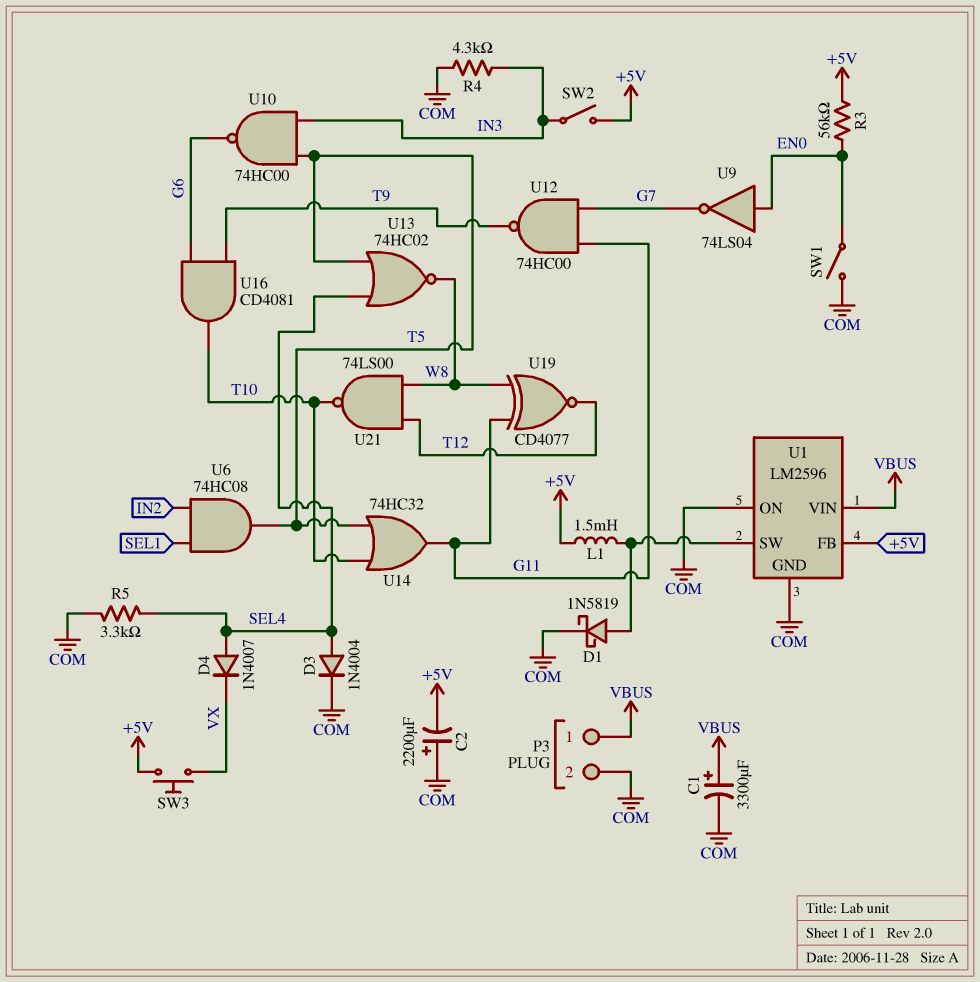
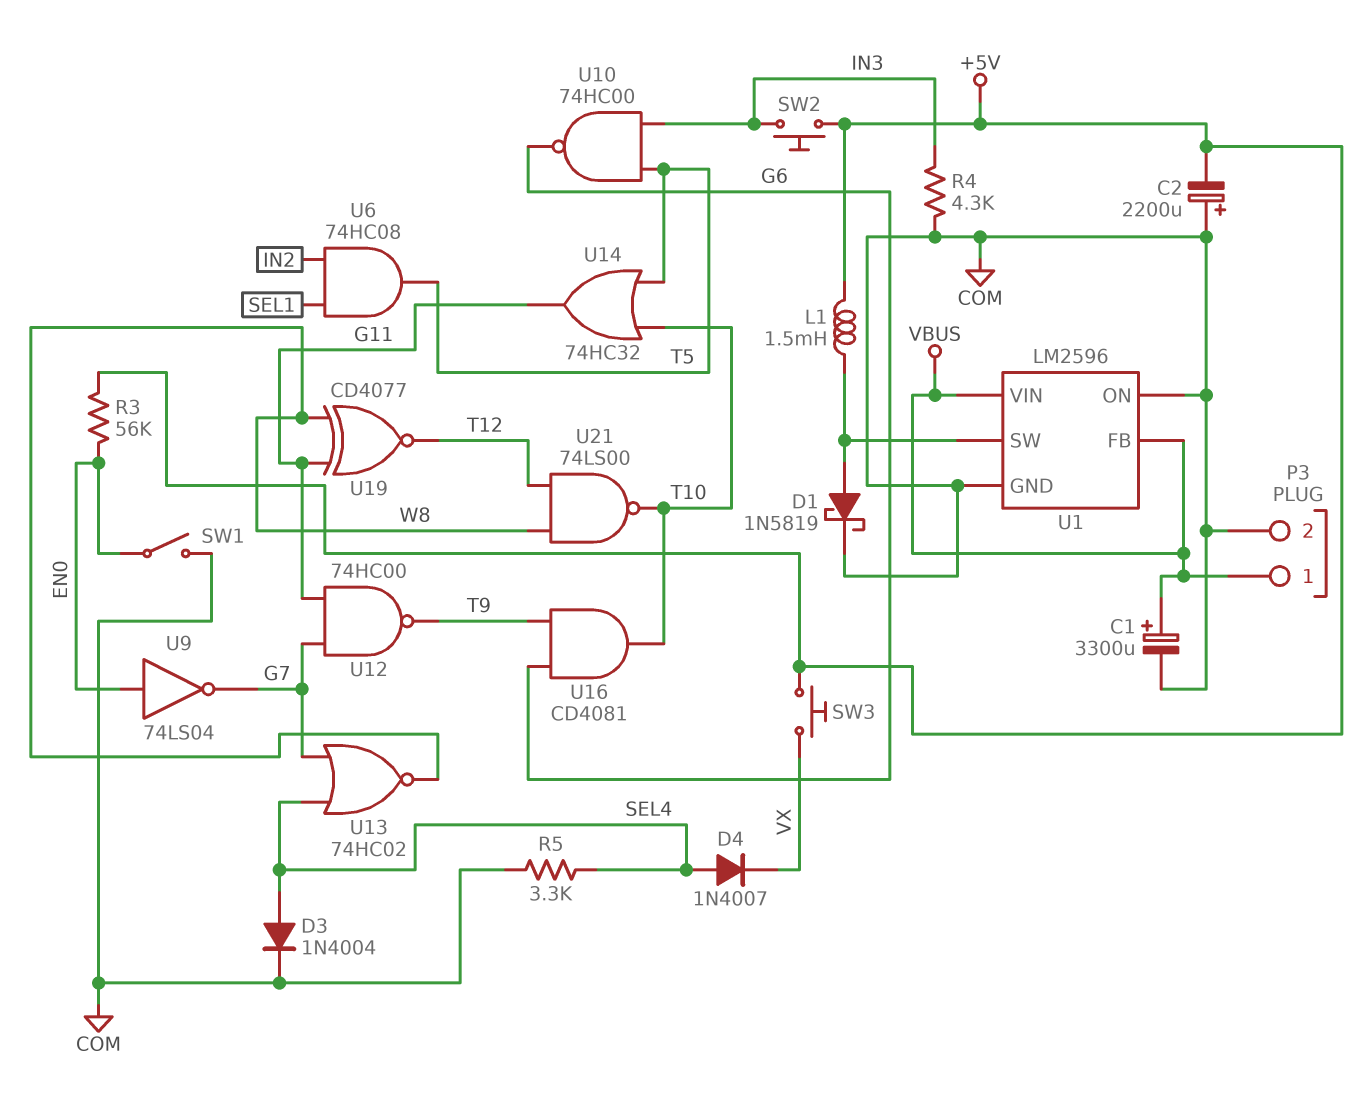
SW2: switch (+5V, IN3) -> button (+5V, IN3)
U1 pin FB: +5V -> VBUS
U13: NOR 74HC02 (in SEL4, in T5, out W8) -> NOR 74HC02 (in G7, in SEL4, out W8)

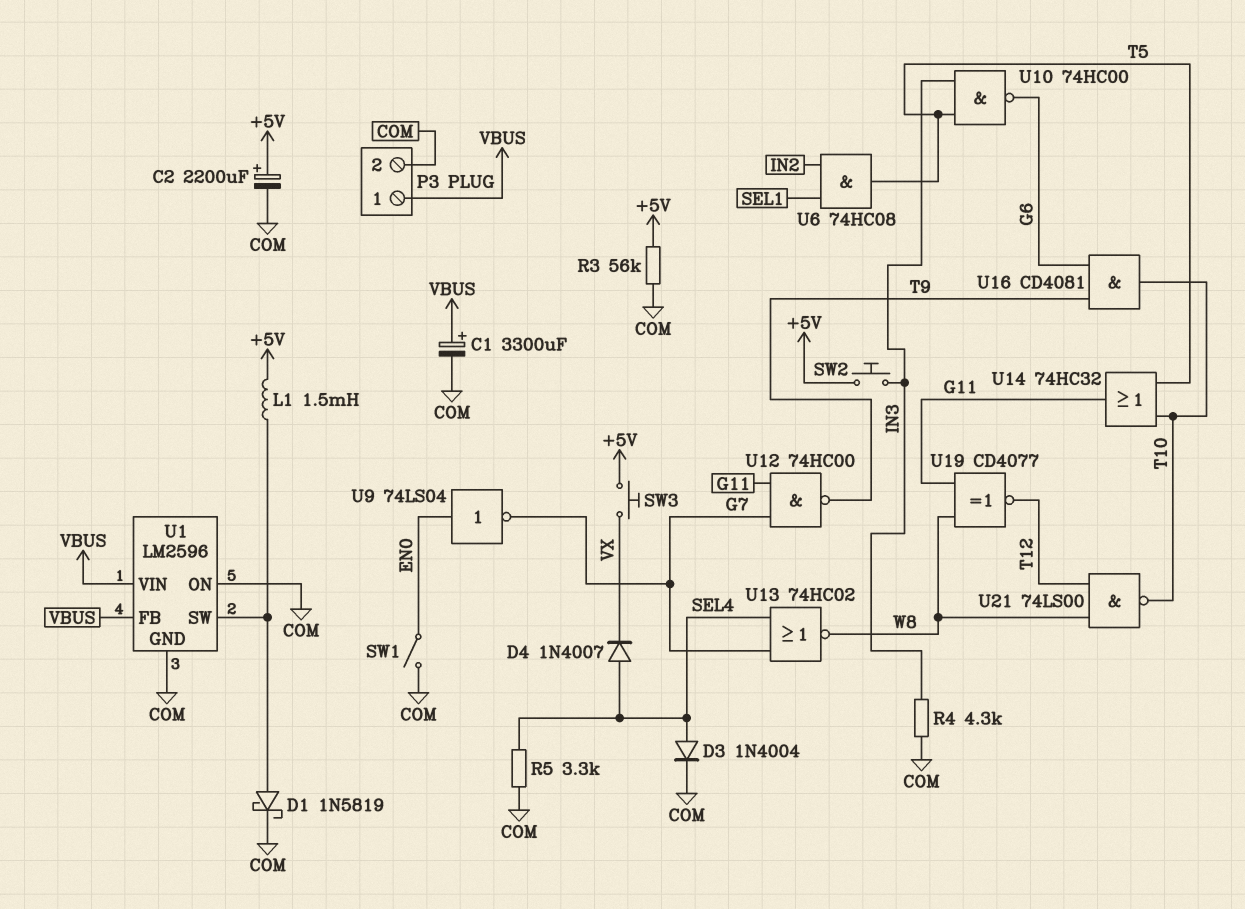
C2: 2200uF (plus COM, minus +5V) -> 2200uF (plus +5V, minus COM)
R3: 56k (+5V, EN0) -> 56k (+5V, COM)

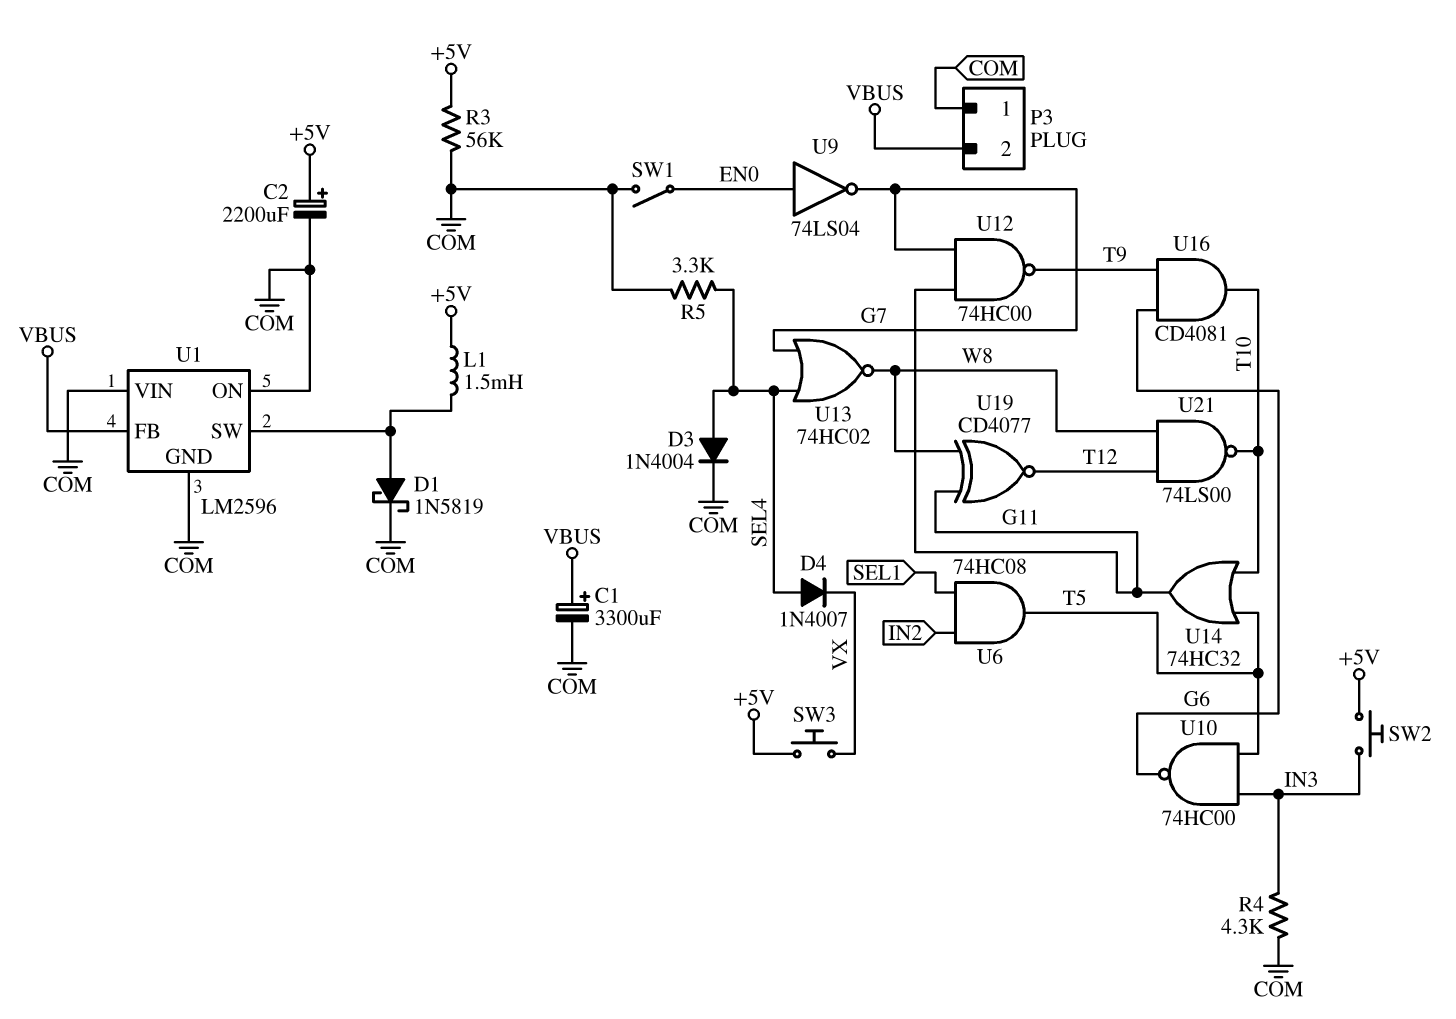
P3 pin 1: VBUS -> COM
P3 pin 2: COM -> VBUS
U1 pin VIN: VBUS -> COM

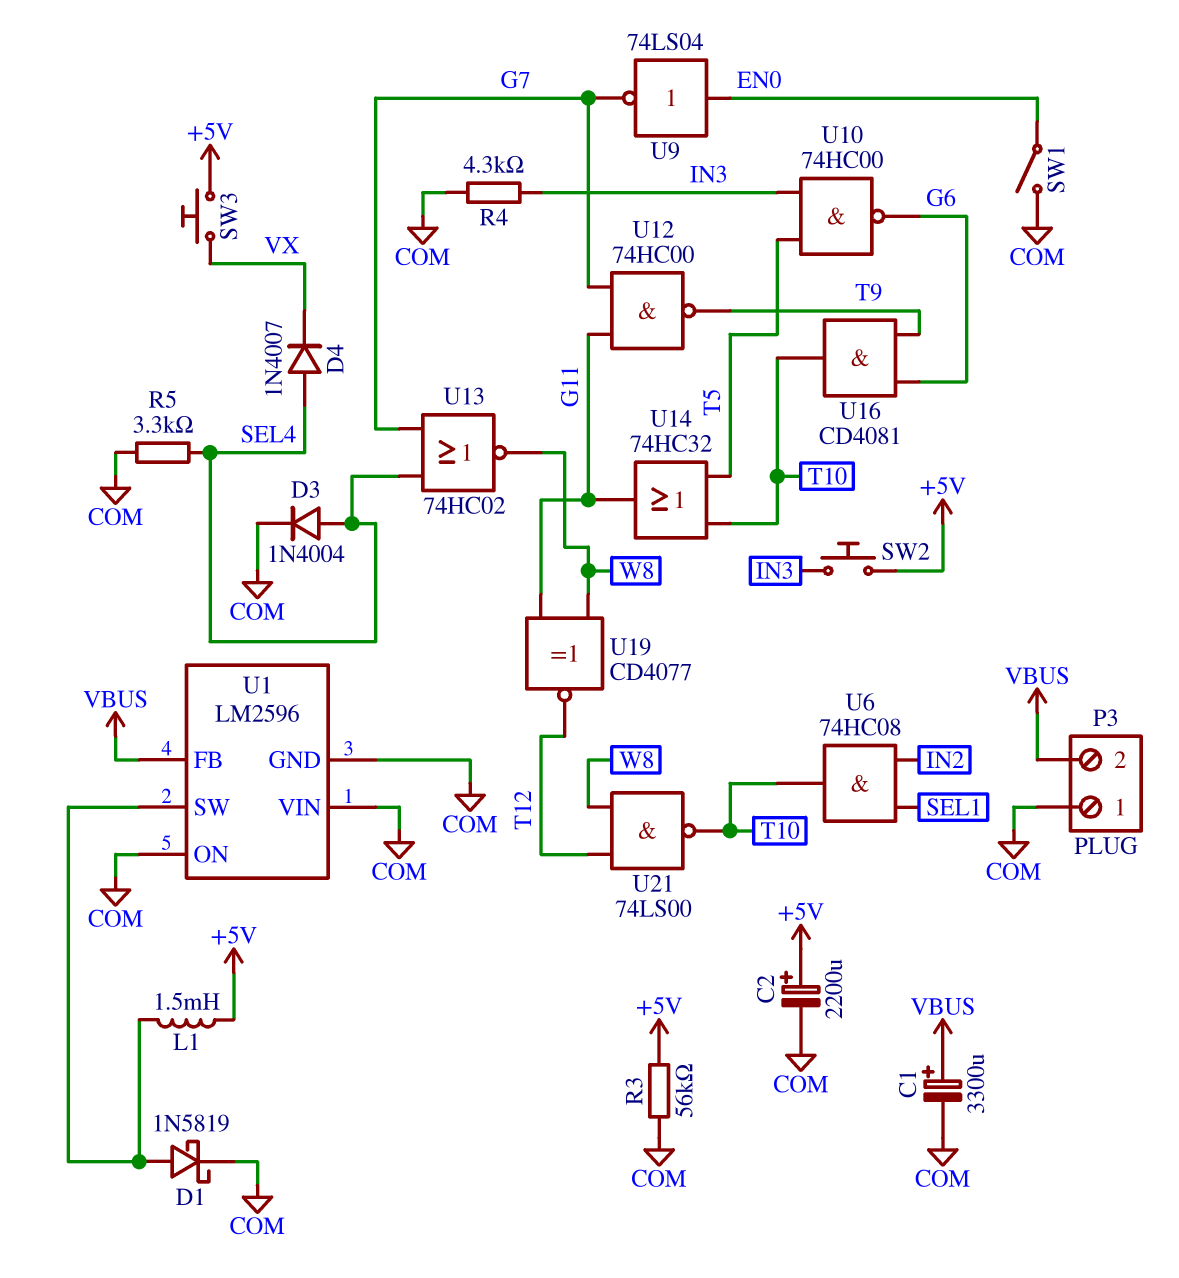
U6: AND 74HC08 (in IN2, in SEL1, out T5) -> AND 74HC08 (in IN2, in SEL1, out T10)

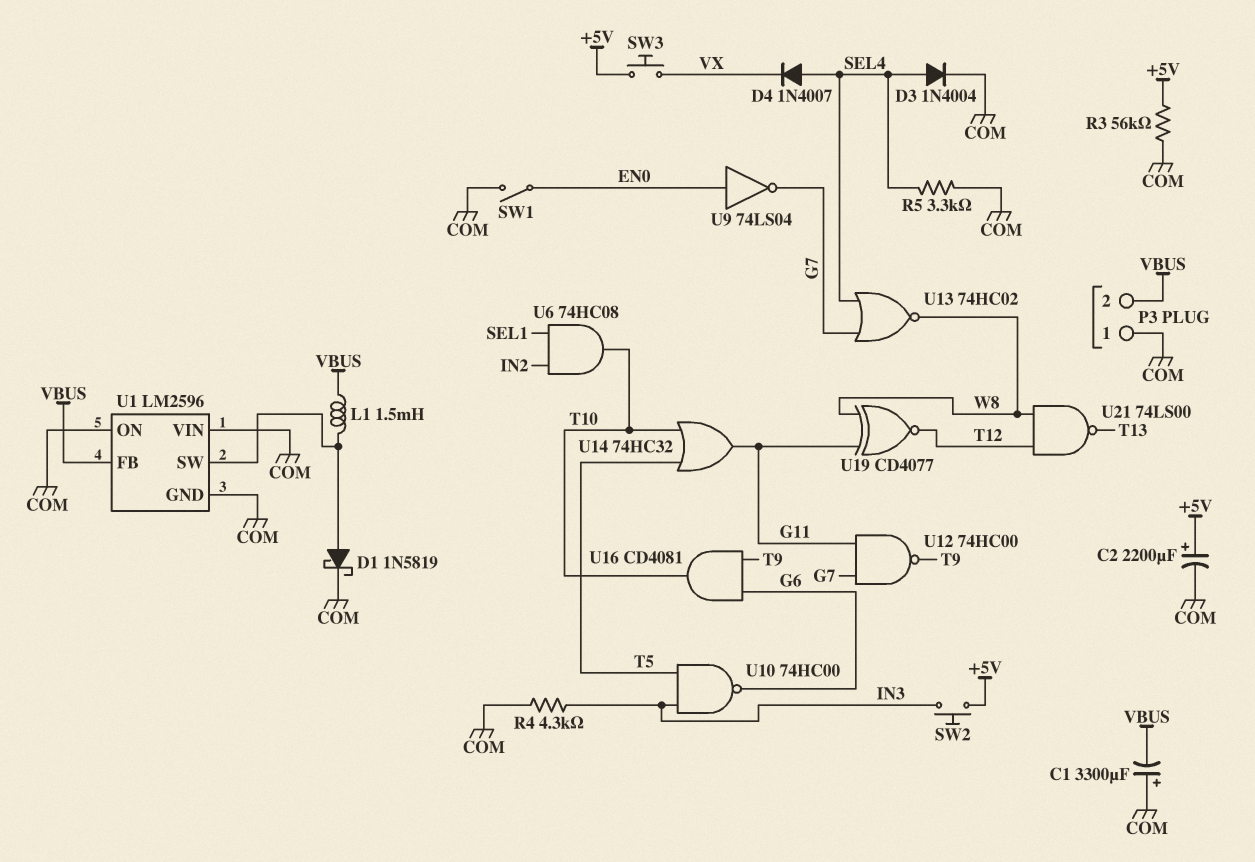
C1: 3300uF (plus VBUS, minus COM) -> 3300uF (plus COM, minus VBUS)
L1: 1.5mH (+5V, U1/SW) -> 1.5mH (U1/SW, VBUS)
U21: NAND 74LS00 (in T12, in W8, out T10) -> NAND 74LS00 (in T12, in W8, out T13)

